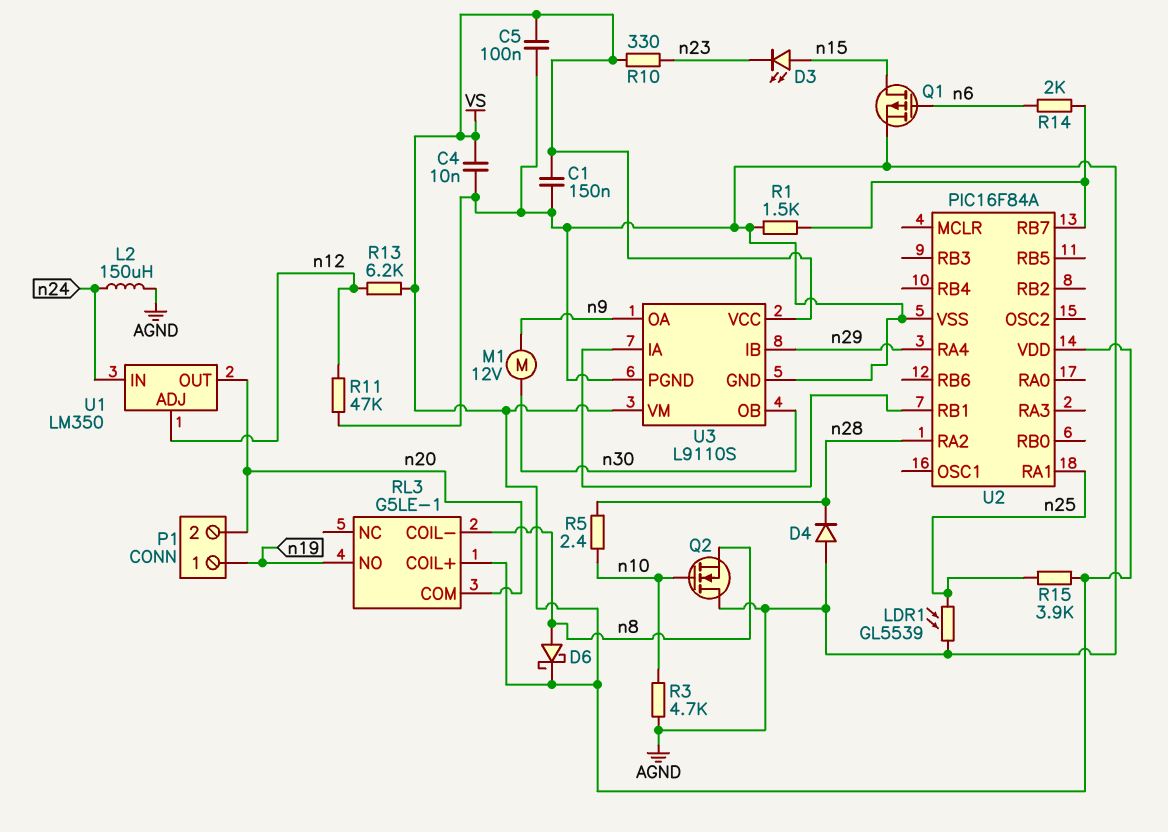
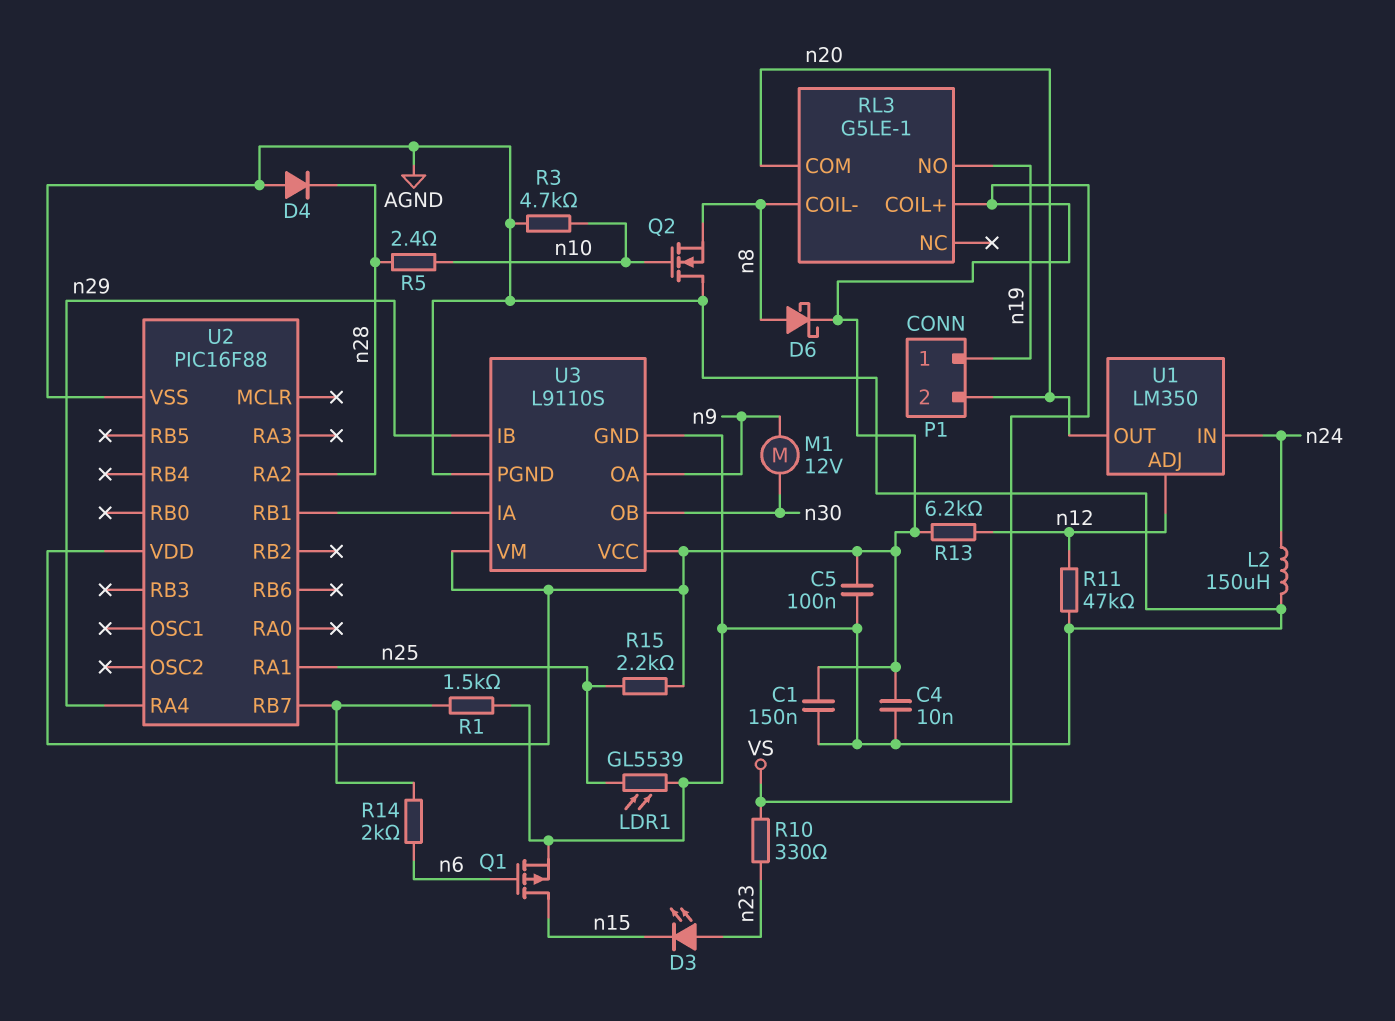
D3: LED (A n15, K n23) -> LED (A n23, K n15)
R15: 3.9k (VS, n25) -> 2.2k (VS, n25)
U2: PIC16F84A -> PIC16F88

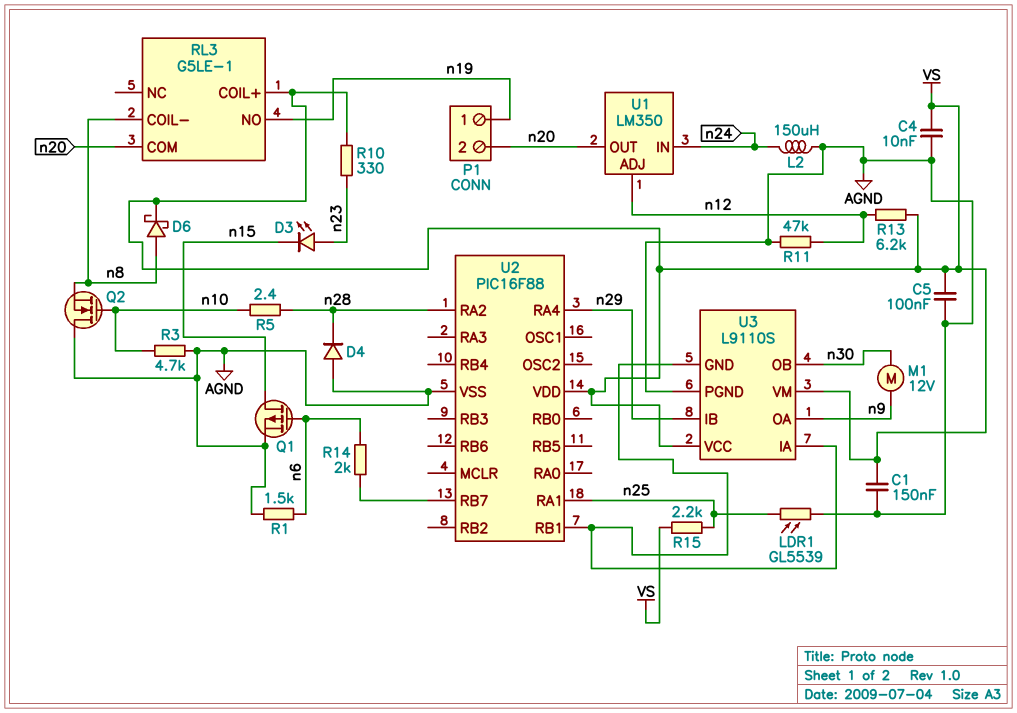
R1: 1.5k (AGND, U2/RB7) -> 1.5k (AGND, n6)
U3 pin GND: AGND -> U2/RB1

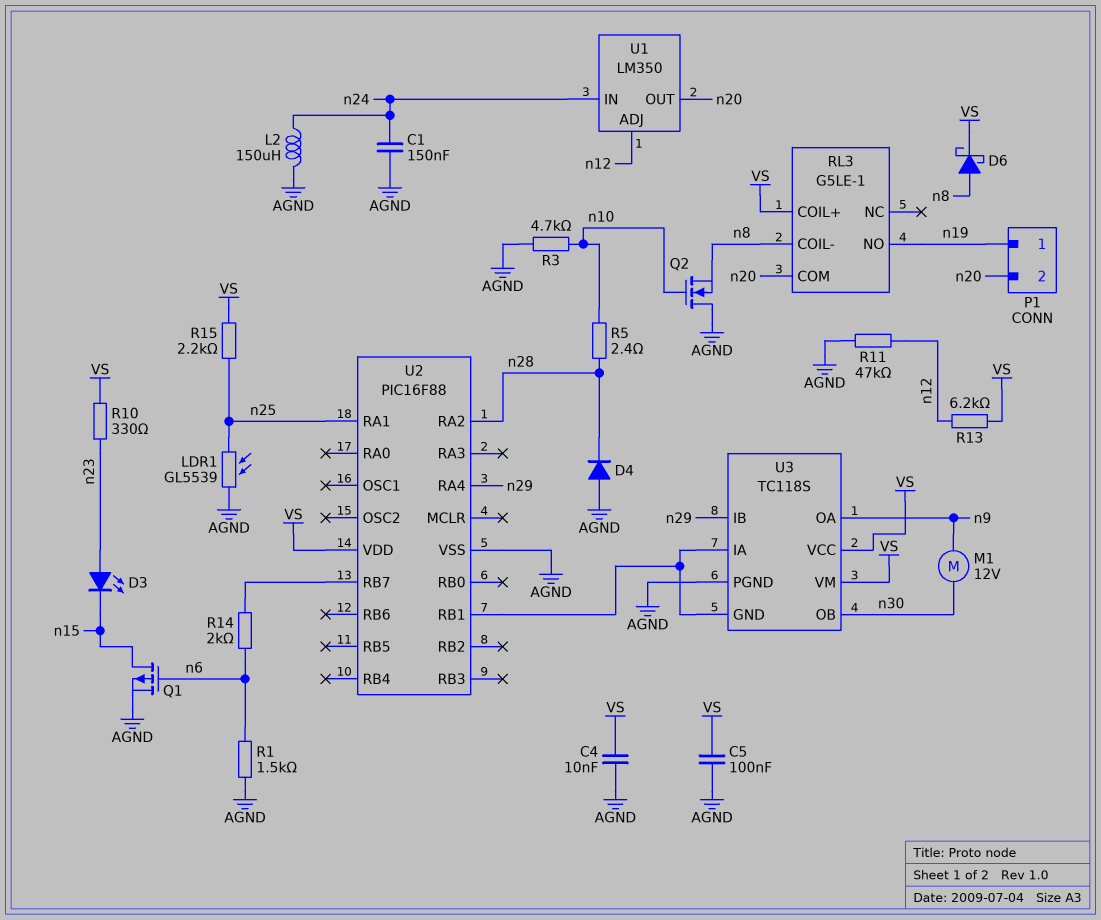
C1: 150nF (AGND, VS) -> 150nF (AGND, n24)
U3: L9110S -> TC118S

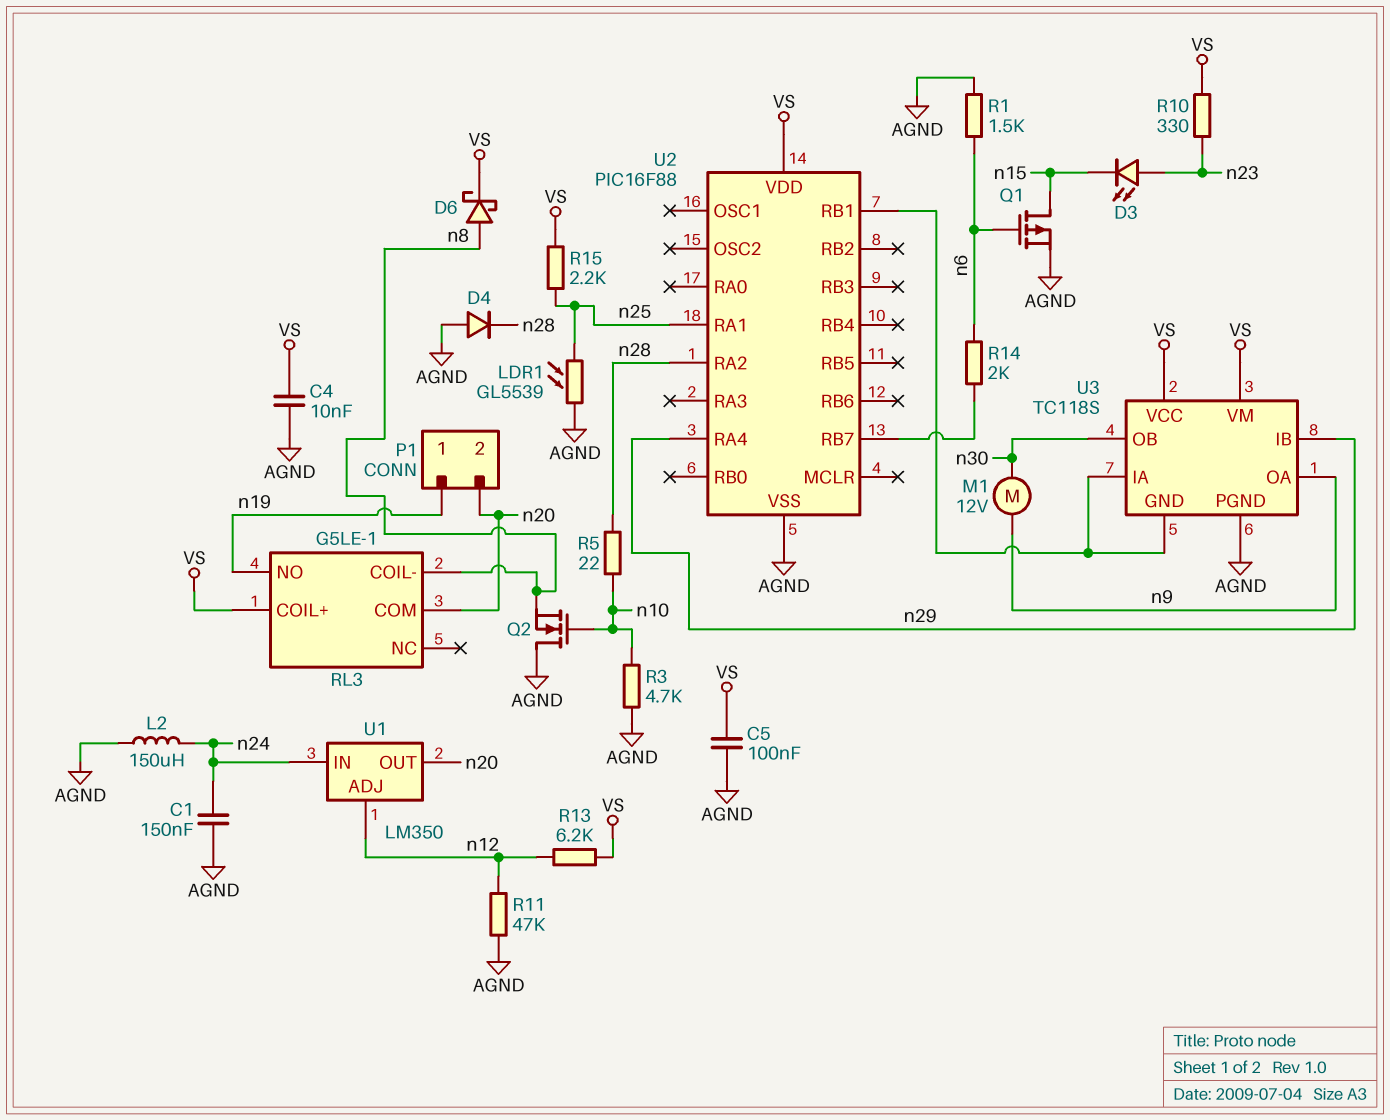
R5: 2.4 (n10, n28) -> 22 (n10, n28)

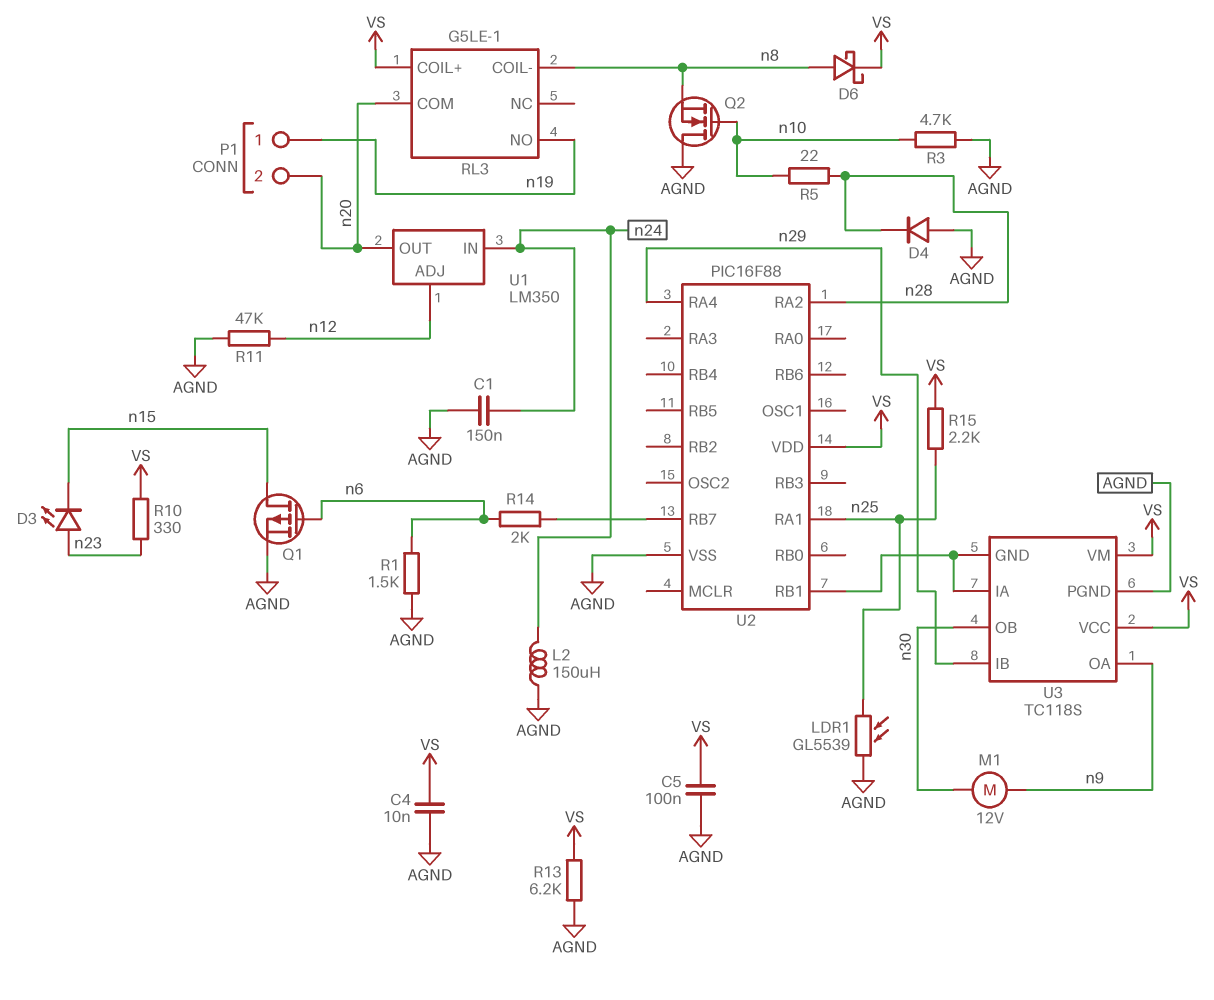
R13: 6.2k (VS, n12) -> 6.2k (AGND, VS)

